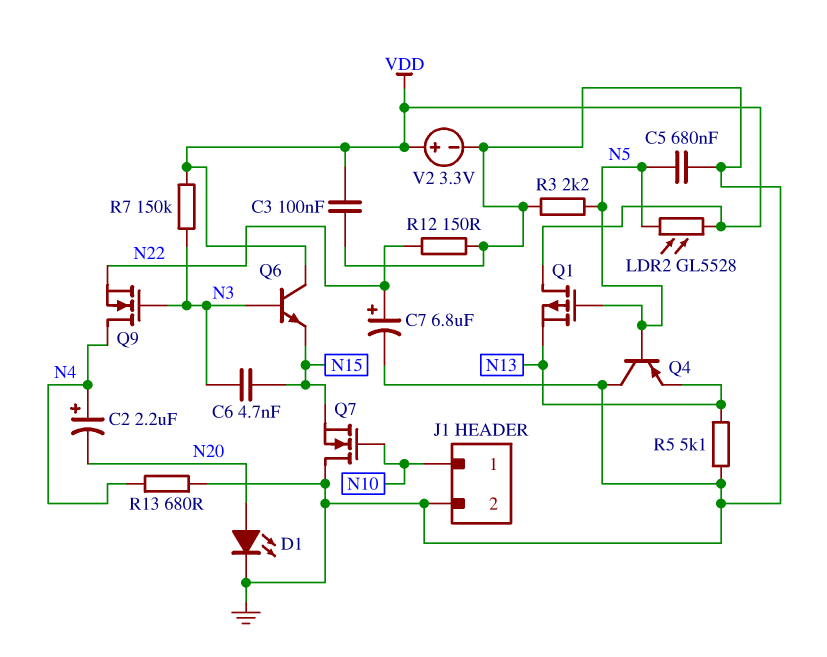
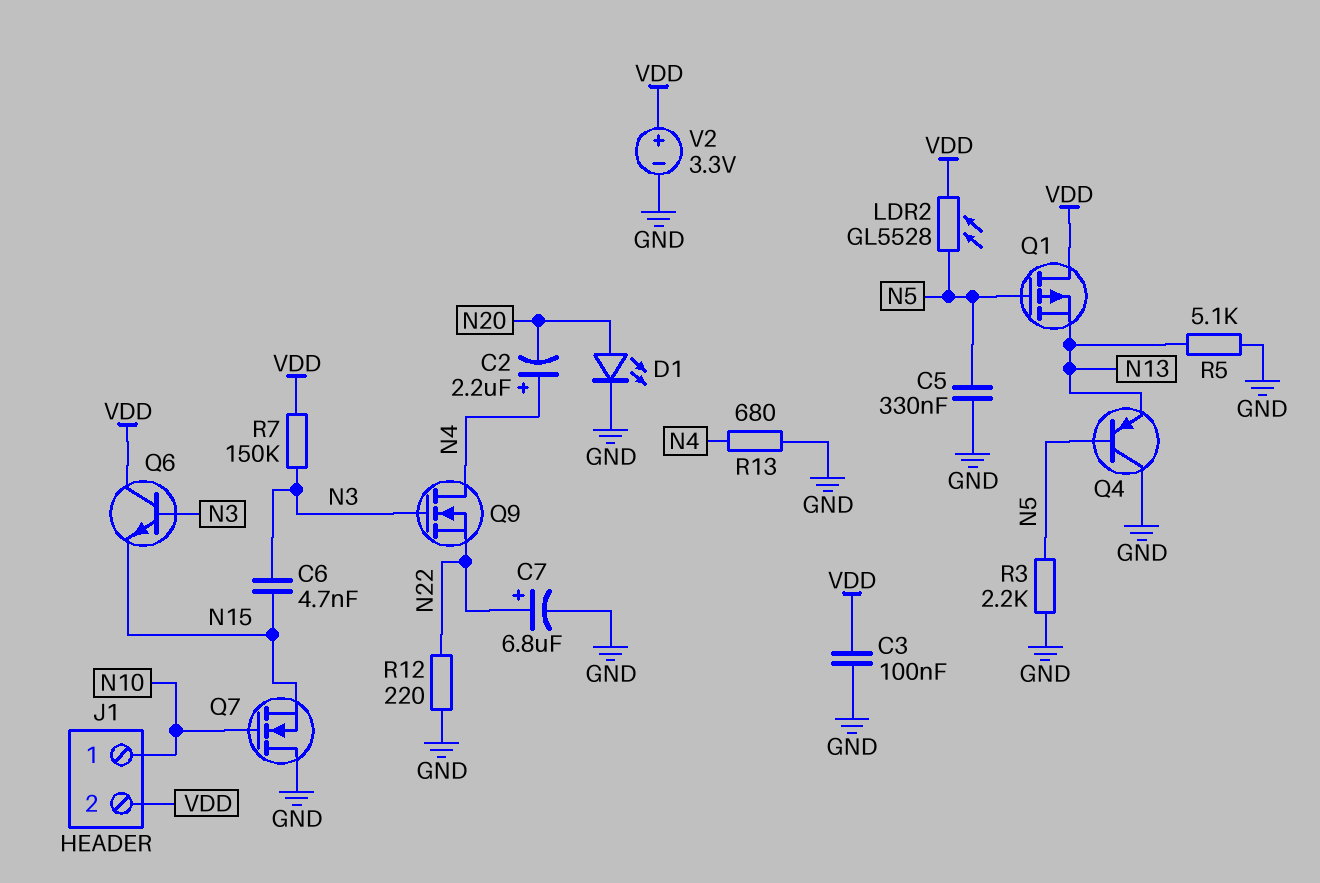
C5: 680nF (GND, N5) -> 330nF (GND, N5)
J1 pin 2: GND -> VDD
R12: 150 (GND, N22) -> 220 (GND, N22)

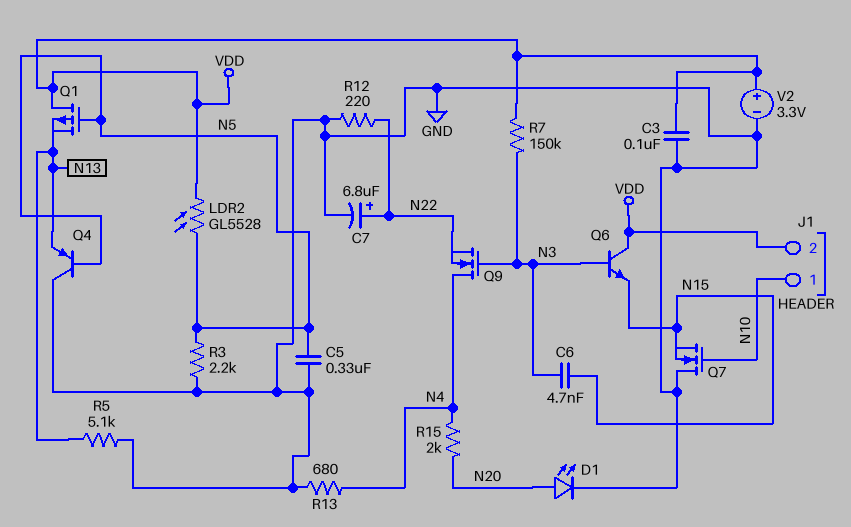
C2: 2.2uF (plus N4, minus N20) -> none
R15: none -> 2k (N4, N20)

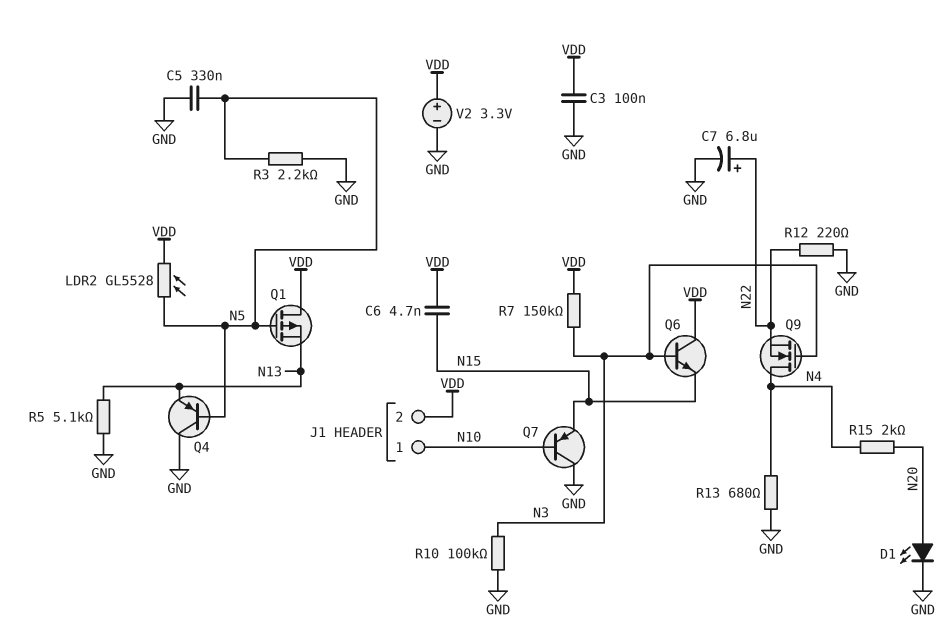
C6: 4.7nF (N3, N15) -> 4.7nF (N15, VDD)
Q7: NMOS (G N10, D GND, S N15) -> PNP (B N10, C GND, E N15)
R10: none -> 100k (GND, N3)

